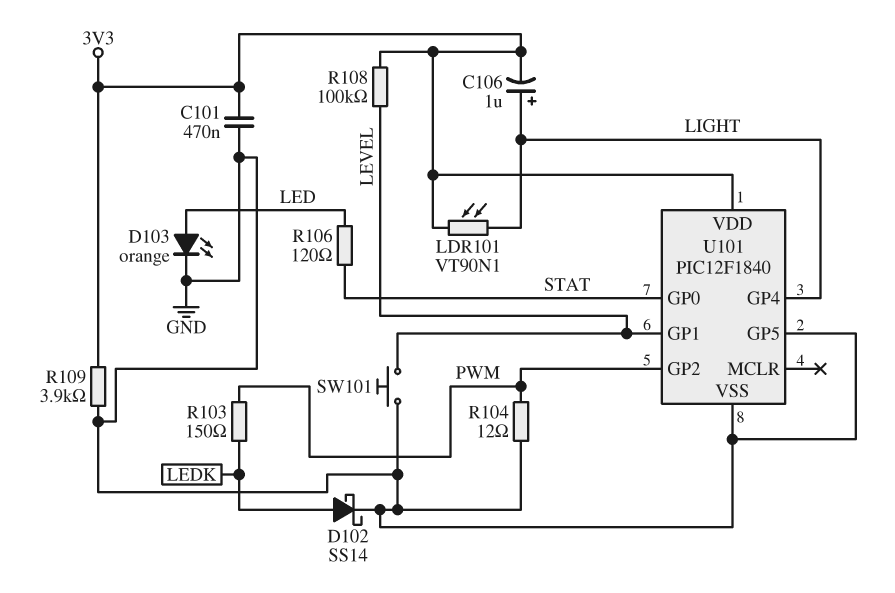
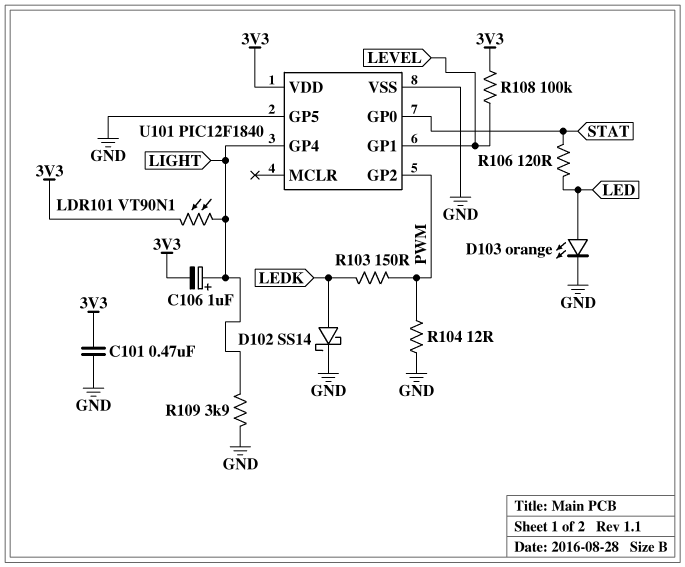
R109: 3.9k (3V3, GND) -> 3.9k (GND, LIGHT)
SW101: button (GND, LEVEL) -> none

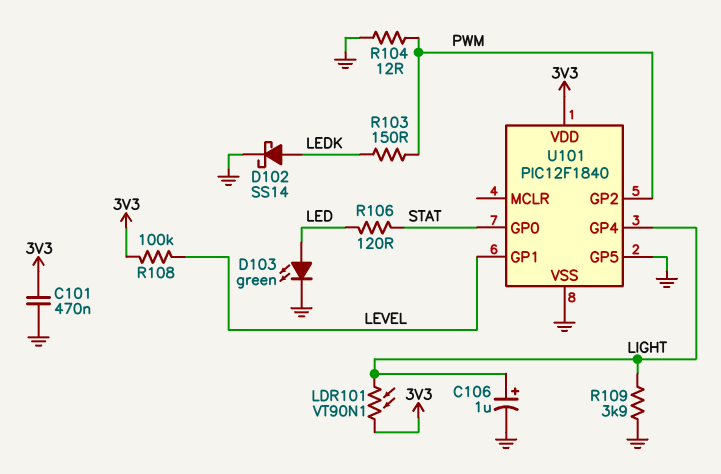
C106: 1uF (plus LIGHT, minus 3V3) -> 1uF (plus LIGHT, minus GND)
D103: LED orange (A LED, K GND) -> LED green (A LED, K GND)

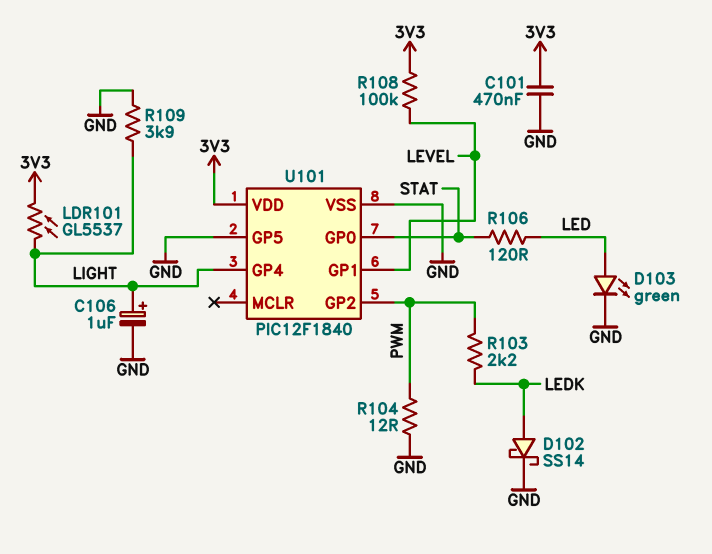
LDR101: VT90N1 (3V3, LIGHT) -> GL5537 (3V3, LIGHT)
R103: 150 (LEDK, PWM) -> 2.2k (LEDK, PWM)

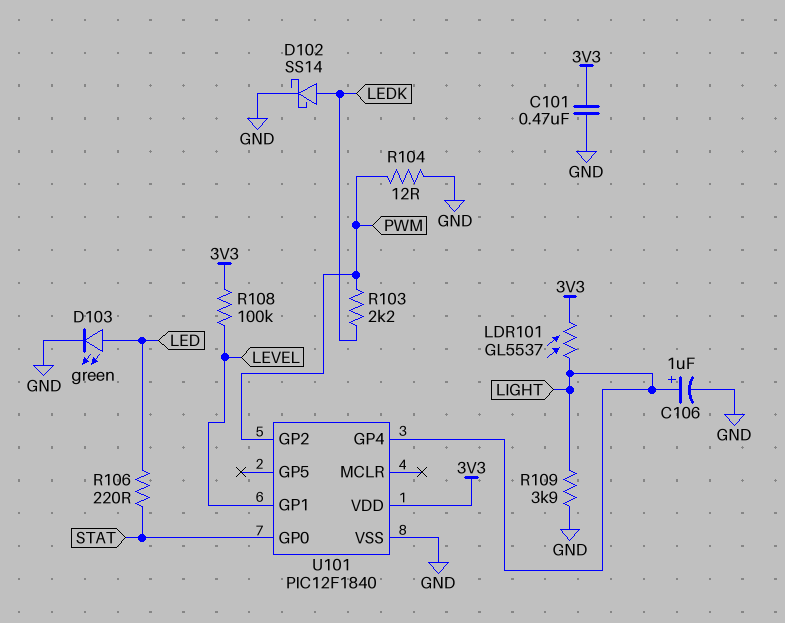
R106: 120 (LED, STAT) -> 220 (LED, STAT)
U101 pin GP5: GND -> none

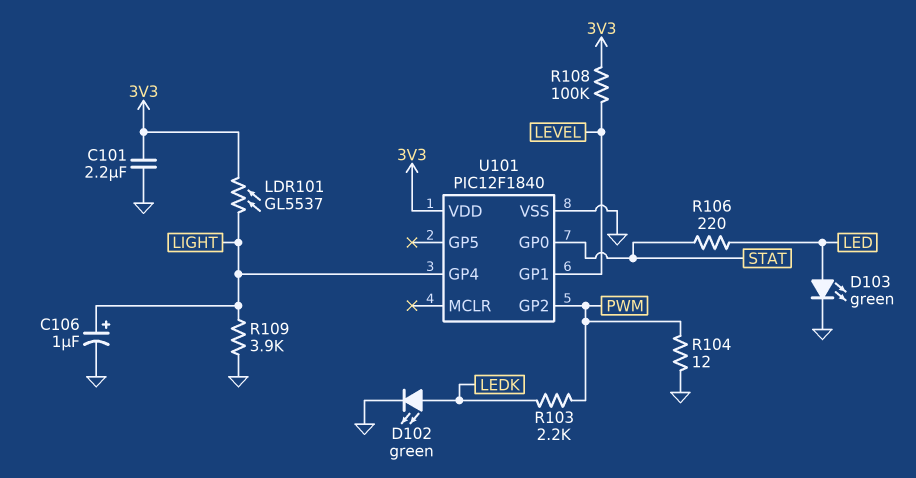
C101: 470nF (3V3, GND) -> 2.2uF (3V3, GND)
D102: schottky SS14 (A LEDK, K GND) -> LED green (A LEDK, K GND)

